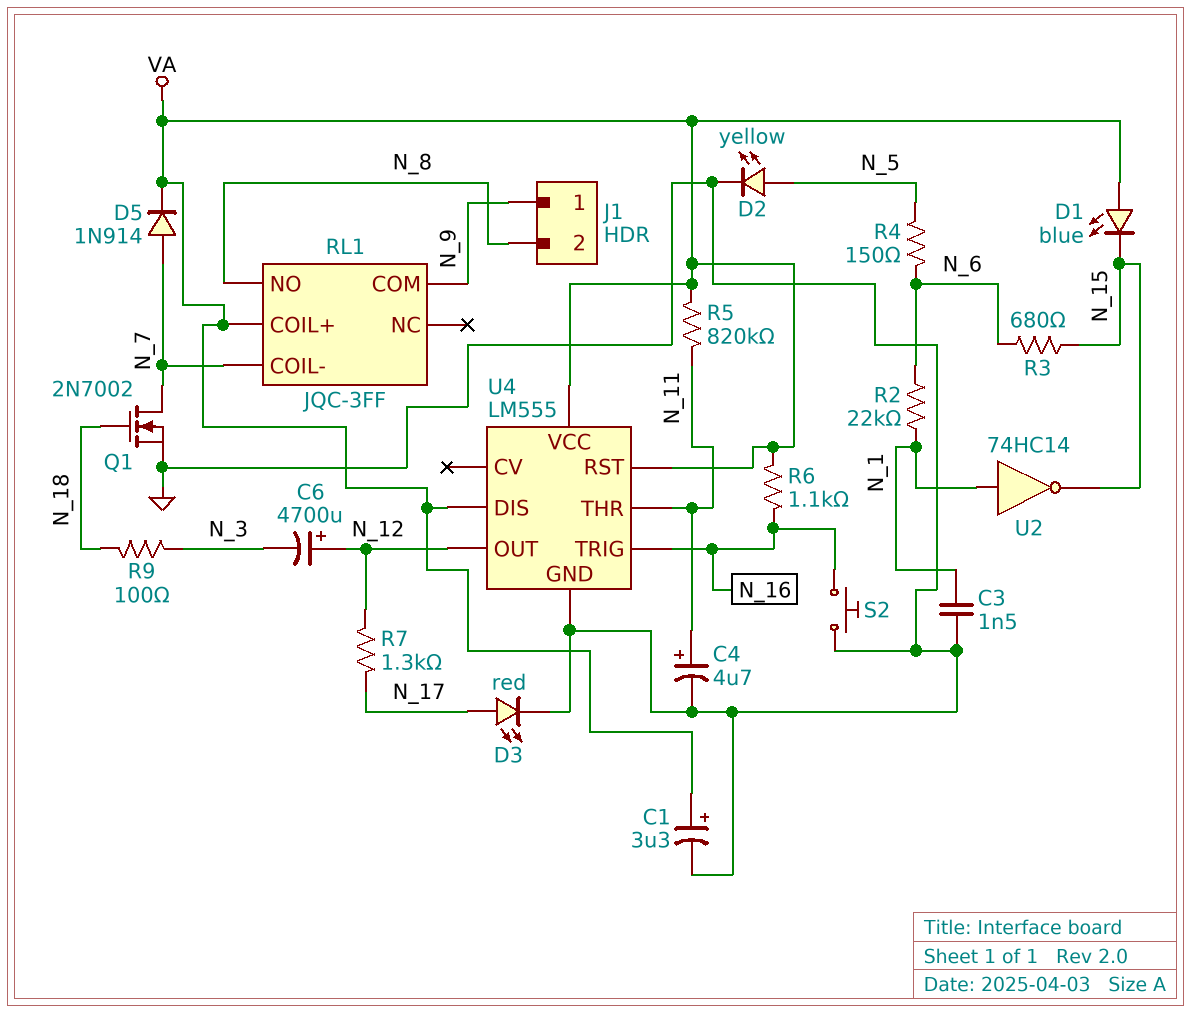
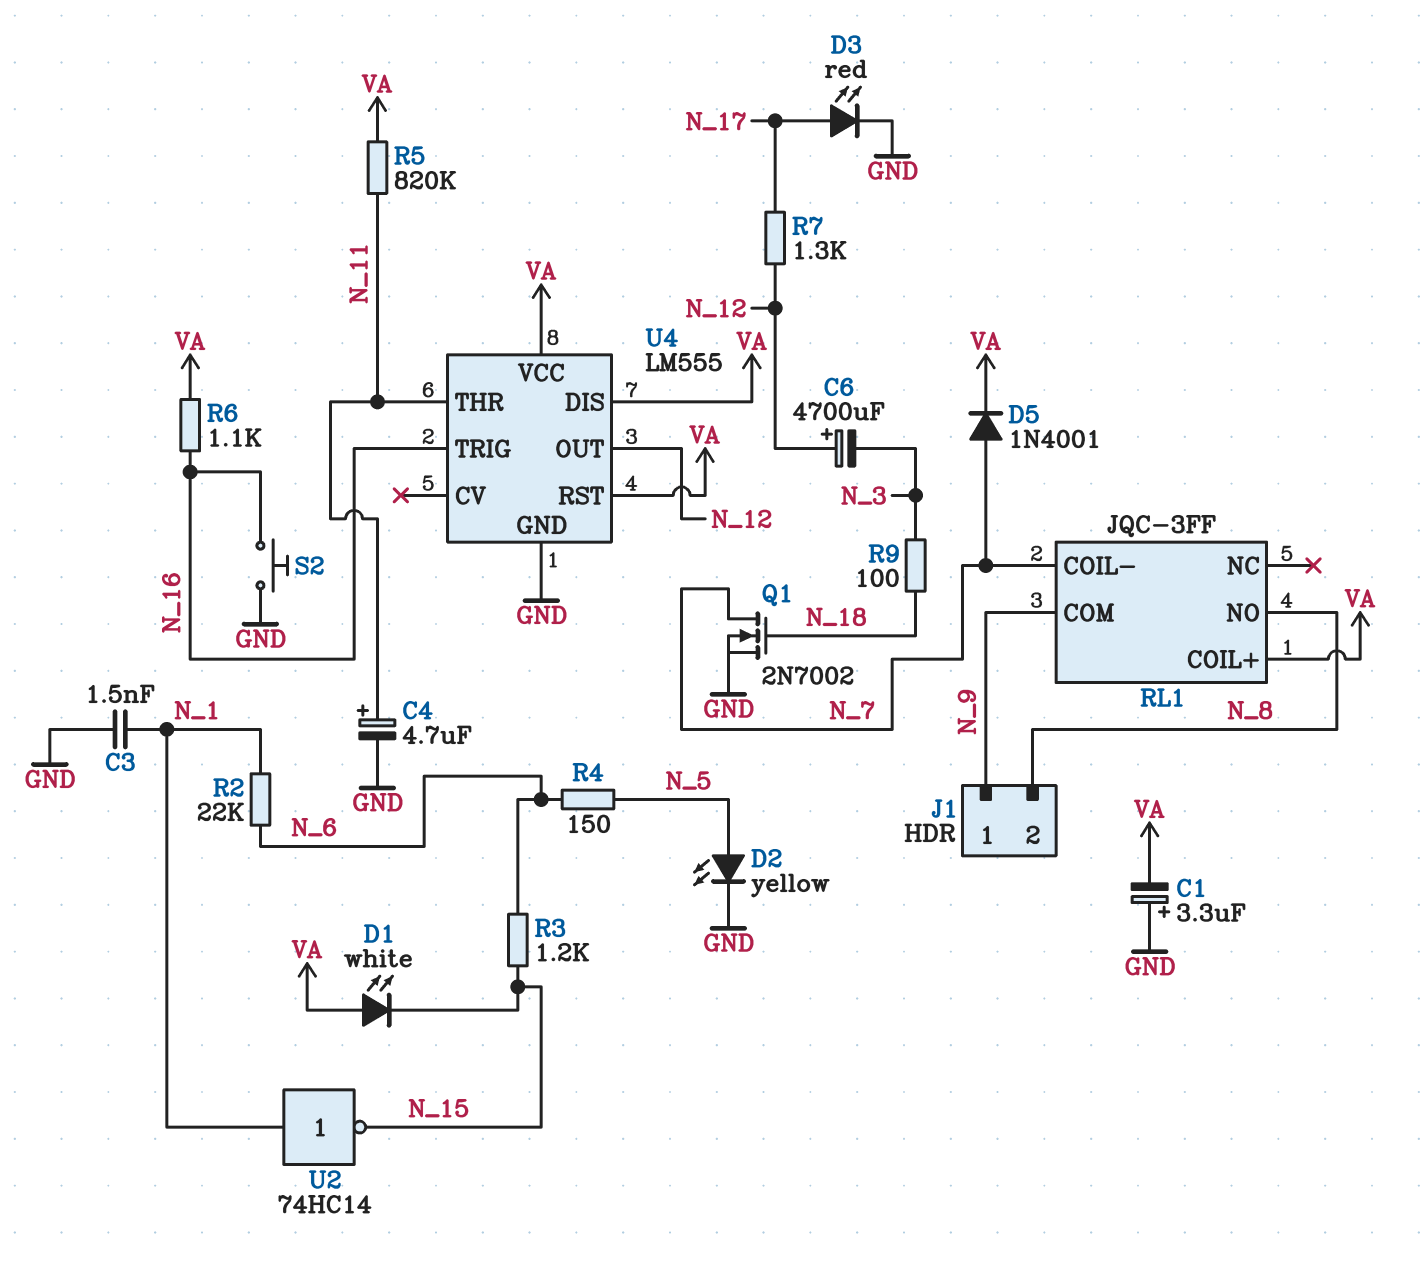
C1: 3.3uF (plus VA, minus GND) -> 3.3uF (plus GND, minus VA)
D1: LED blue (A VA, K N_15) -> LED white (A VA, K N_15)
D5: diode 1N914 (A N_7, K VA) -> diode 1N4001 (A N_7, K VA)
R3: 680 (N_6, N_15) -> 1.2k (N_6, N_15)

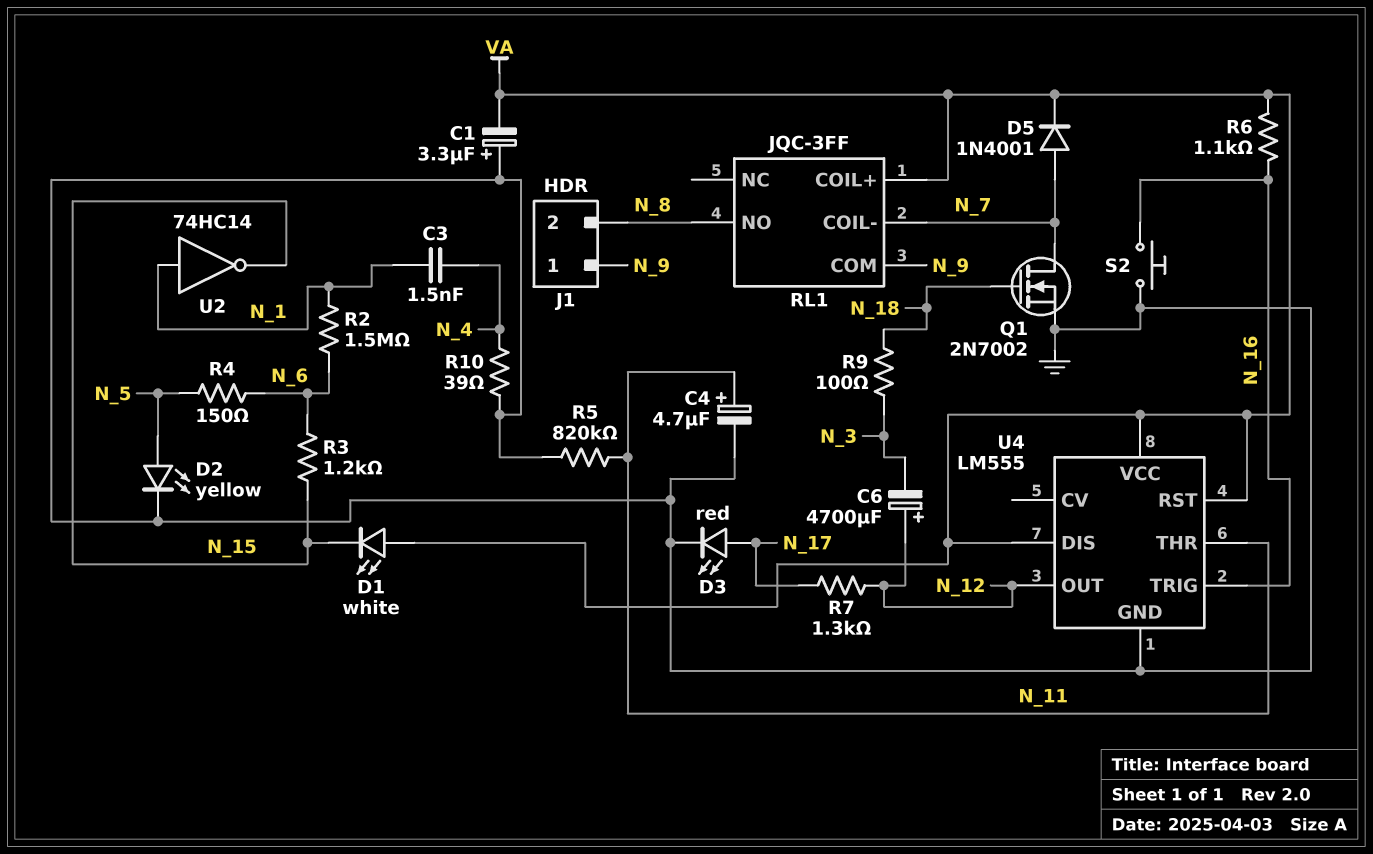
C3: 1.5nF (GND, N_1) -> 1.5nF (N_1, N_4)
R2: 22k (N_1, N_6) -> 1.5M (N_1, N_6)
R5: 820k (N_11, VA) -> 820k (GND, N_11)
R10: none -> 39 (GND, N_4)

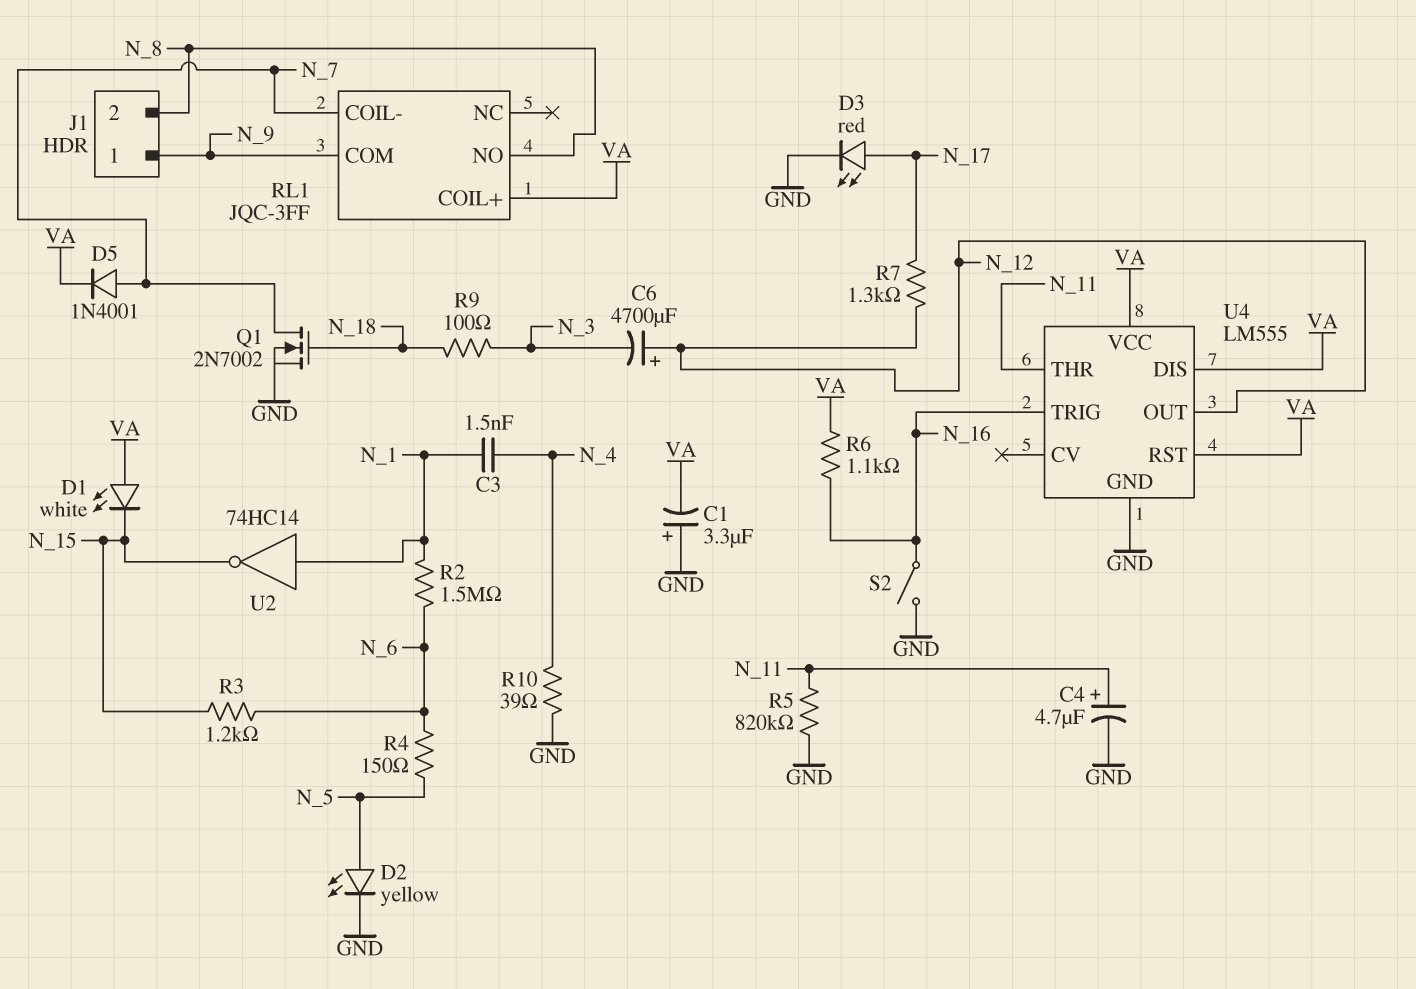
S2: button (GND, N_16) -> switch (GND, N_16)

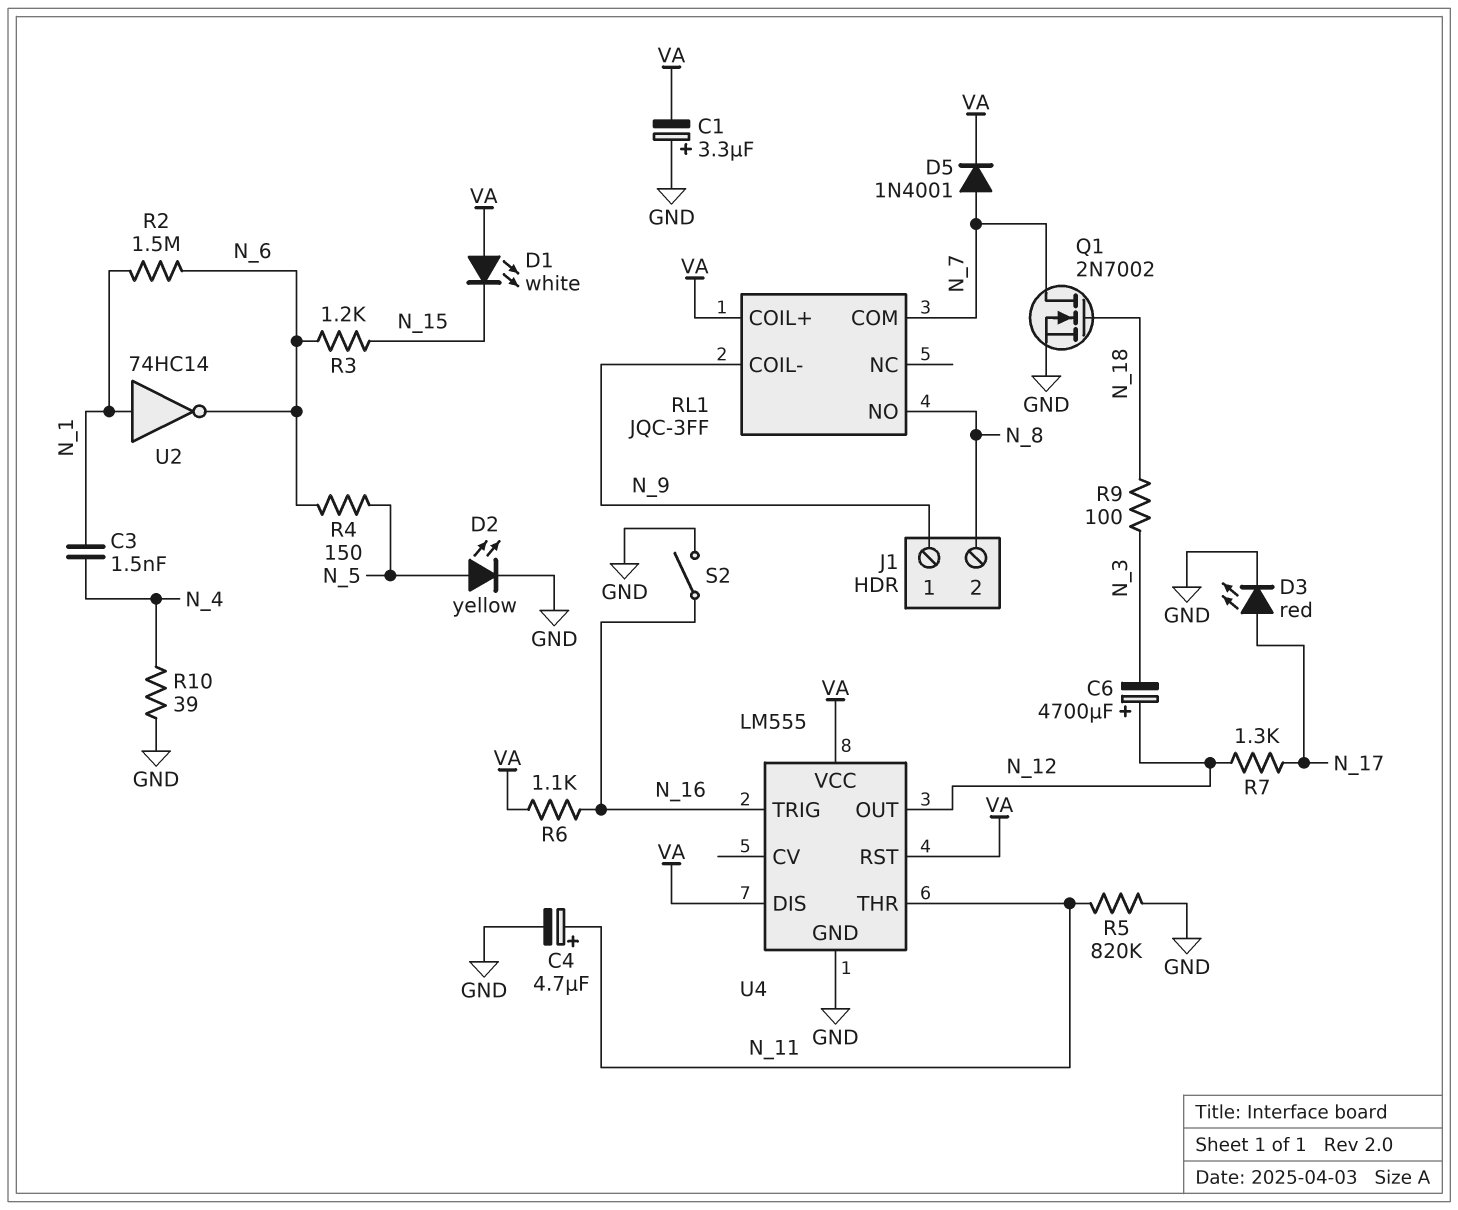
RL1 pin COIL-: N_7 -> N_9
RL1 pin COM: N_9 -> N_7
U2: NOT 74HC14 (in N_1, out N_15) -> NOT 74HC14 (in N_1, out N_6)

